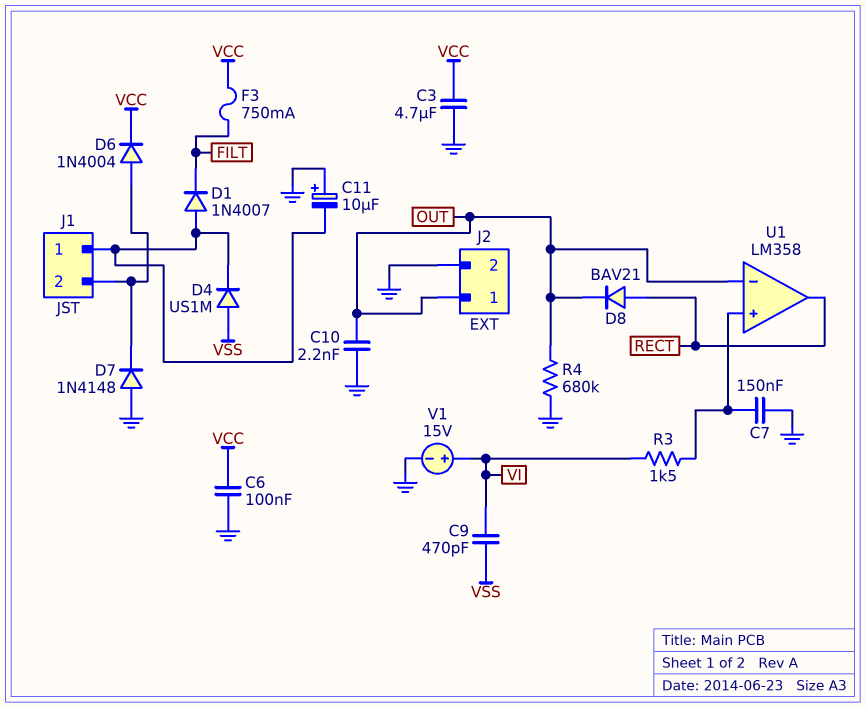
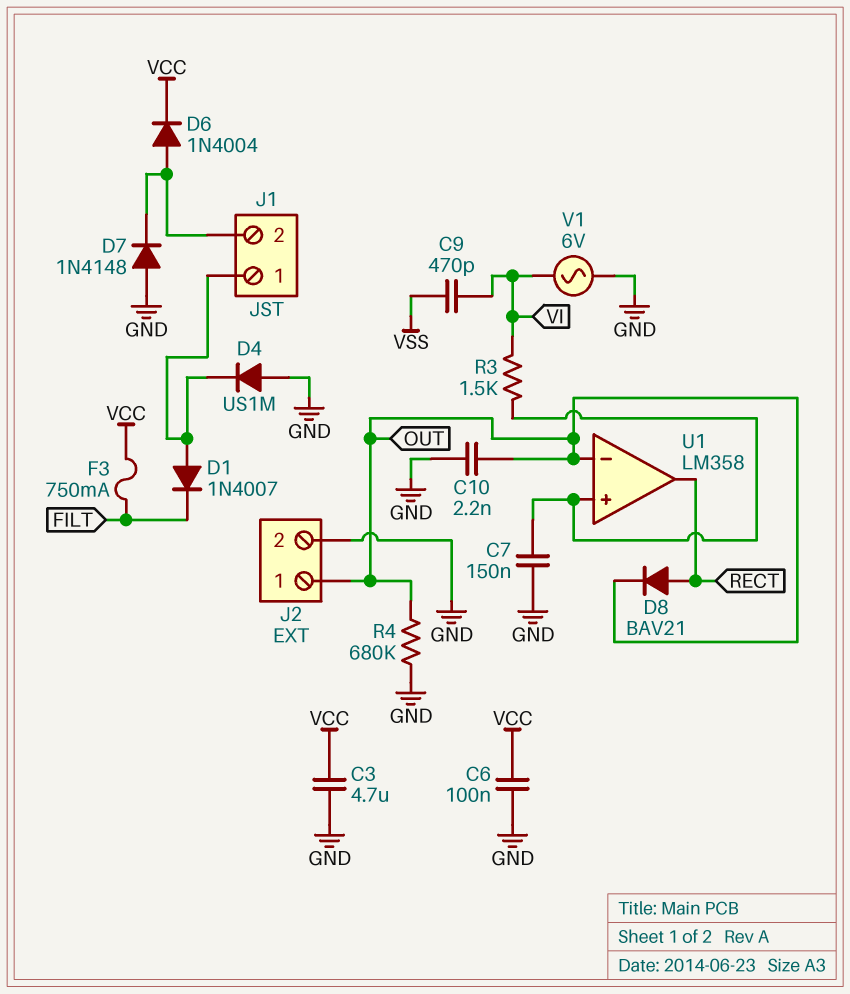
C11: 10uF (plus GND, minus J1/1) -> none
D4: diode US1M (A VSS, K J1/1) -> diode US1M (A GND, K J1/1)
V1: 15V (plus VI, minus GND) -> AC 6V (GND, VI)

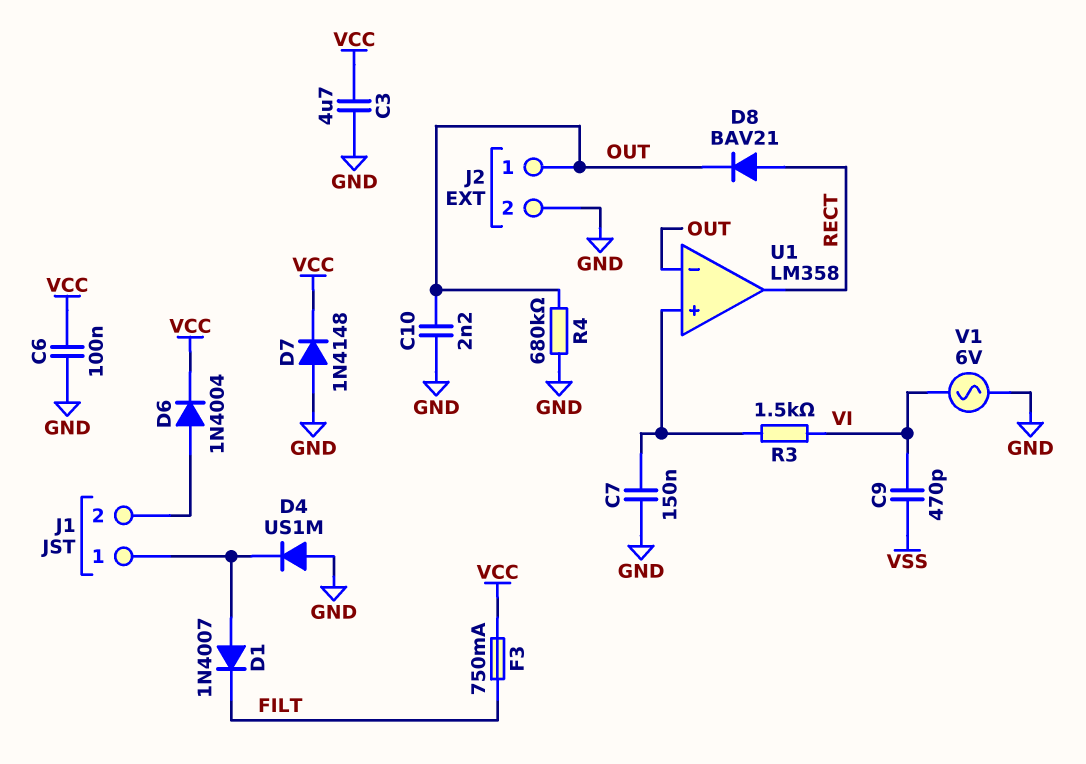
D7: diode 1N4148 (A GND, K J1/2) -> diode 1N4148 (A GND, K VCC)

